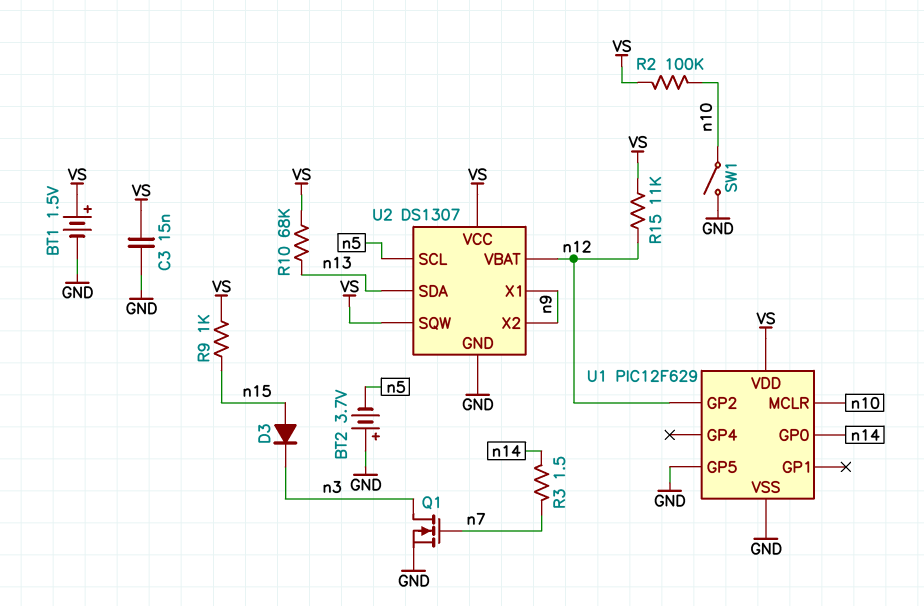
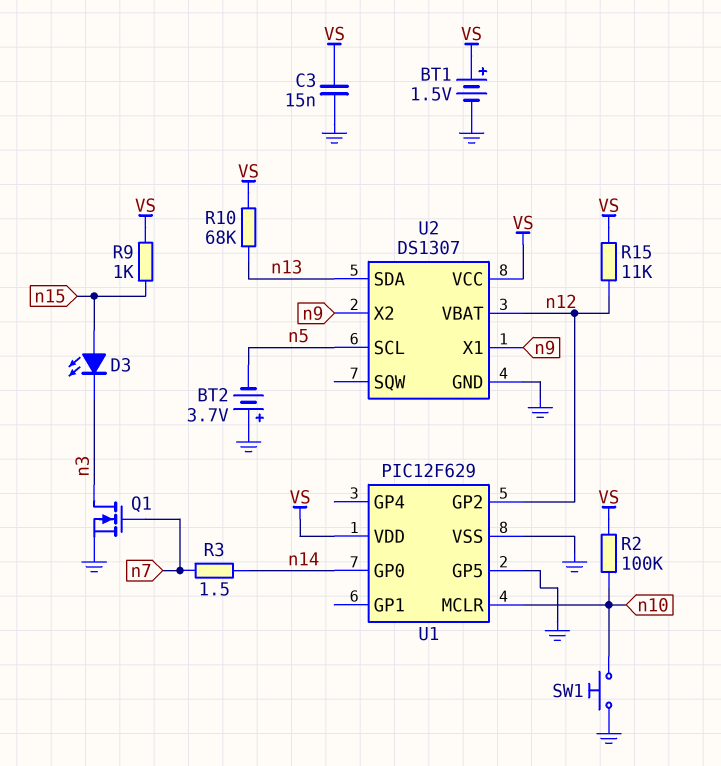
D3: diode (A n15, K n3) -> LED (A n15, K n3)
SW1: switch (GND, n10) -> button (GND, n10)
U2 pin SQW: VS -> none

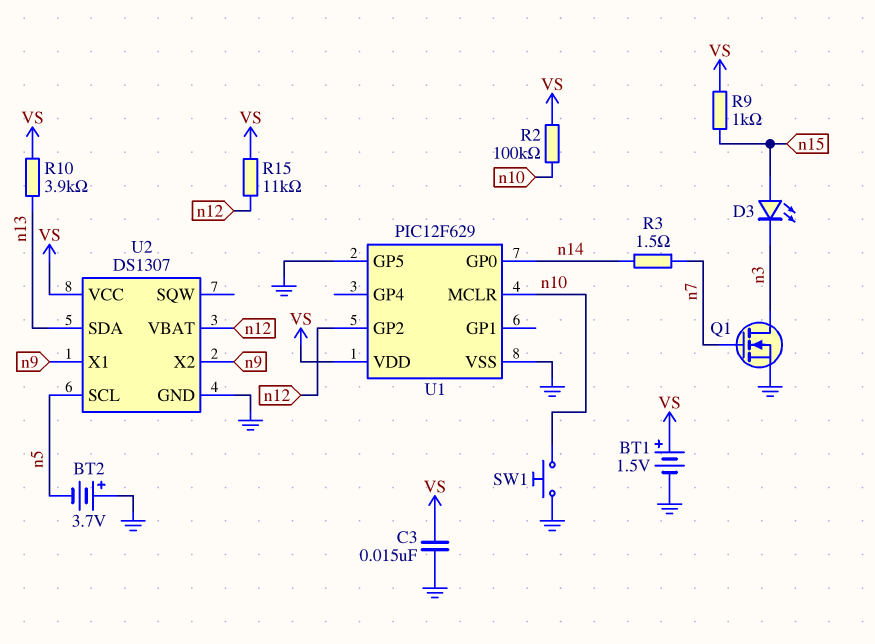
R10: 68k (VS, n13) -> 3.9k (VS, n13)

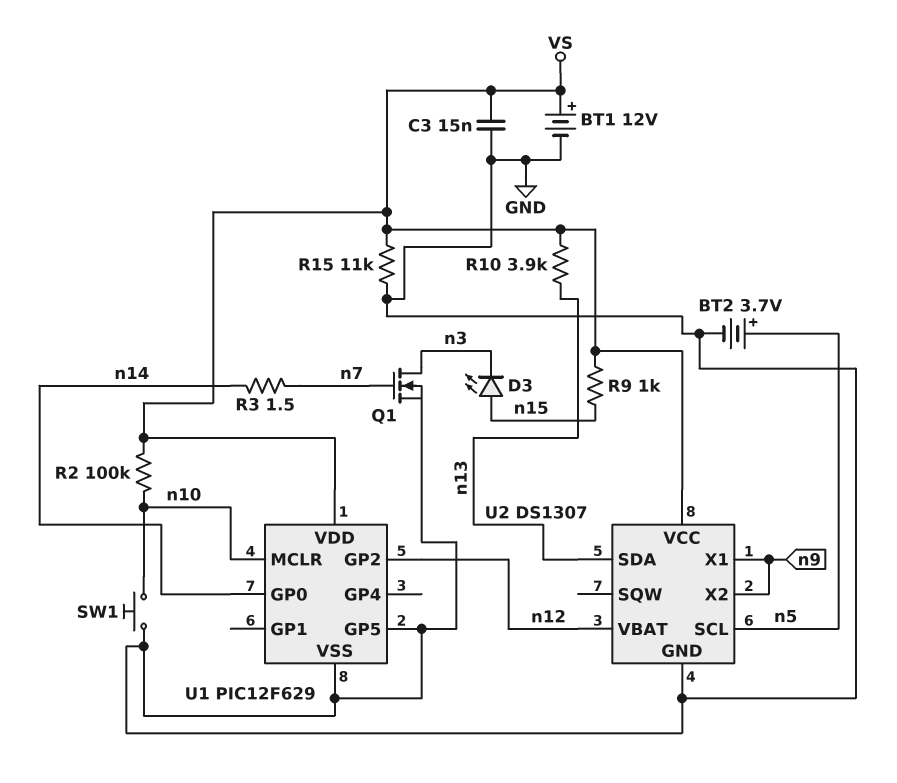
BT1: 1.5V (plus VS, minus GND) -> 12V (plus VS, minus GND)
BT2: 3.7V (plus GND, minus n5) -> 3.7V (plus n5, minus GND)
R15: 11k (VS, n12) -> 11k (GND, VS)

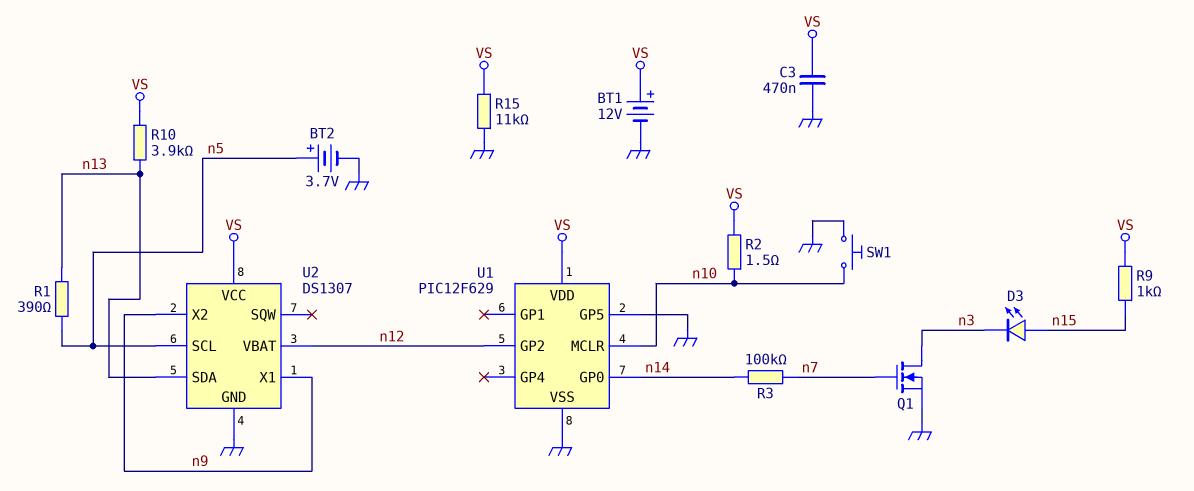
C3: 15nF (GND, VS) -> 470nF (GND, VS)
R1: none -> 390 (n5, n13)
R2: 100k (VS, n10) -> 1.5 (VS, n10)
R3: 1.5 (n7, n14) -> 100k (n7, n14)

